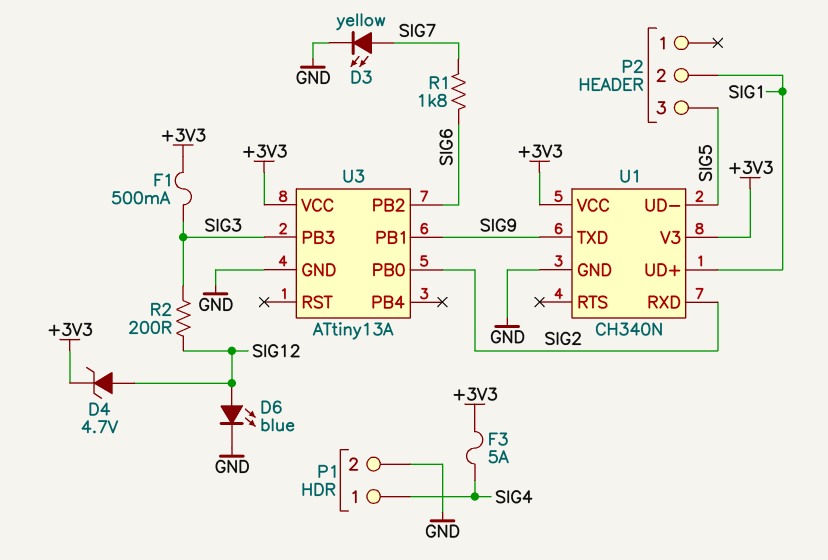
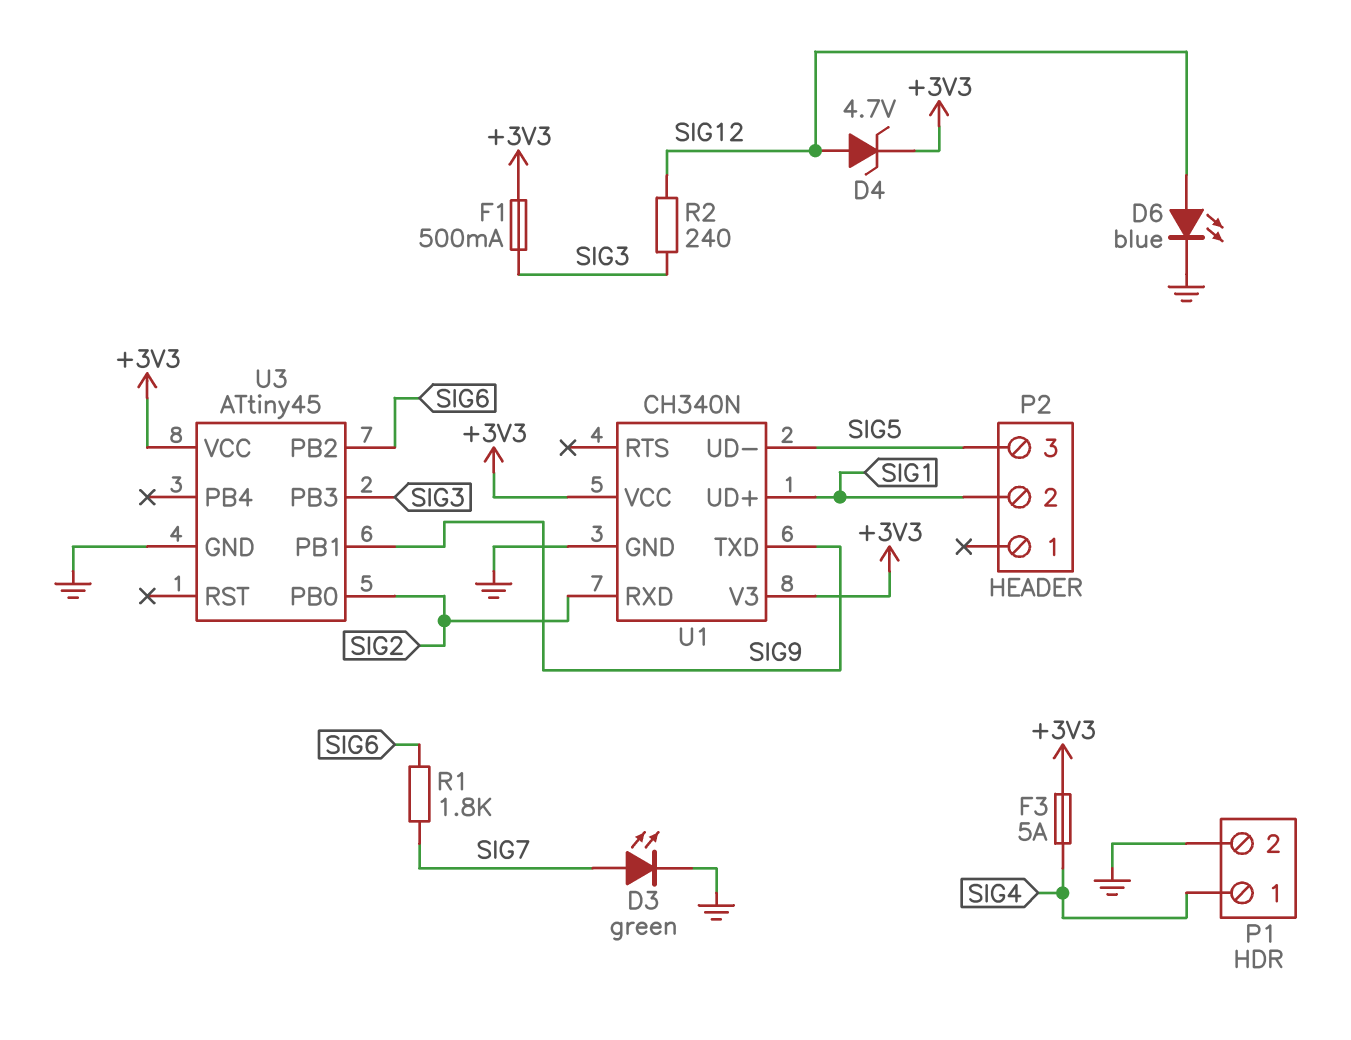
D3: LED yellow (A SIG7, K GND) -> LED green (A SIG7, K GND)
R2: 200 (SIG3, SIG12) -> 240 (SIG3, SIG12)
U3: ATtiny13A -> ATtiny45

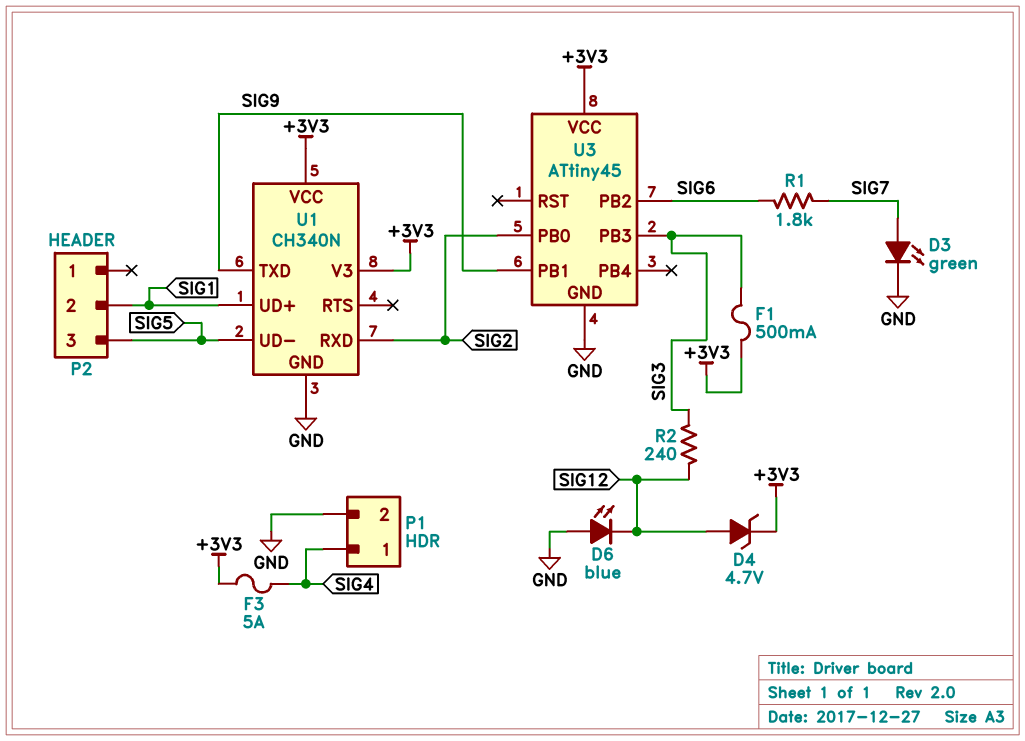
D6: LED blue (A SIG12, K GND) -> LED blue (A GND, K SIG12)

